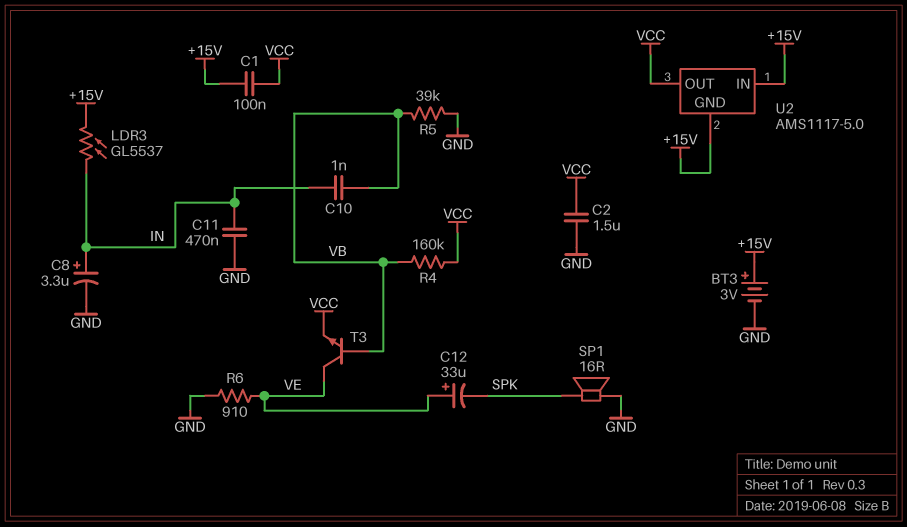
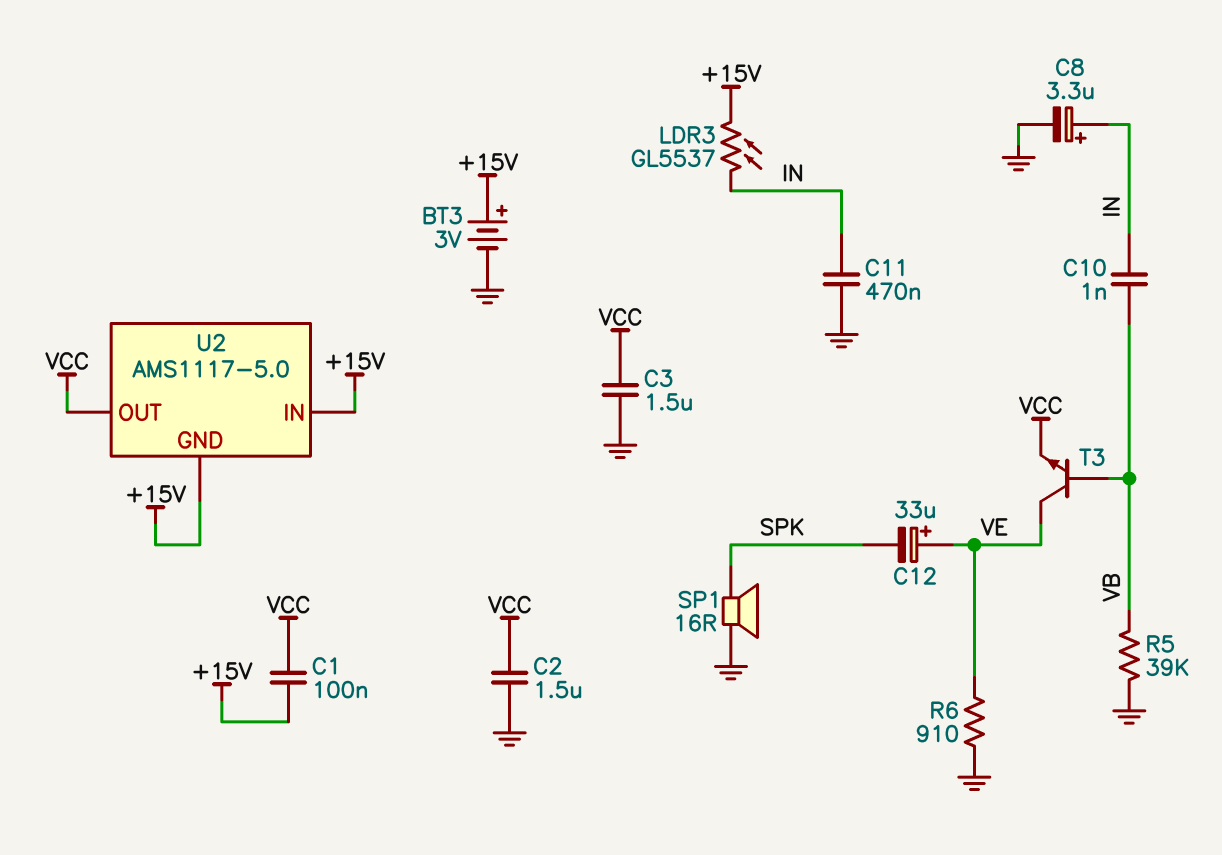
C3: none -> 1.5uF (GND, VCC)
R4: 160k (VB, VCC) -> none

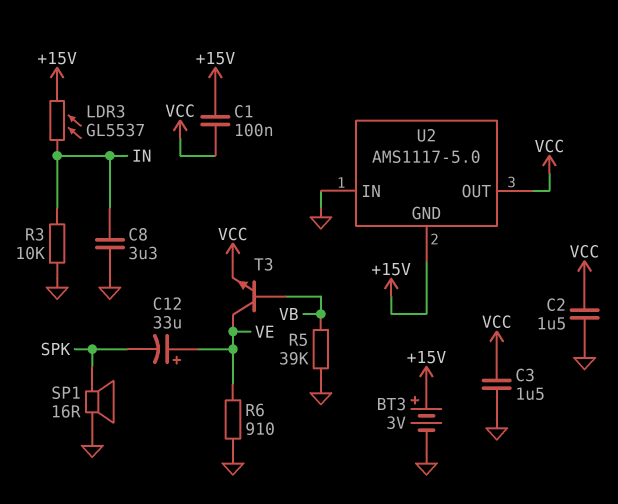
C8: 3.3uF (plus IN, minus GND) -> 3.3uF (GND, IN)
C10: 1nF (IN, VB) -> none
C11: 470nF (GND, IN) -> none
R3: none -> 10k (GND, IN)
U2 pin IN: +15V -> GND

